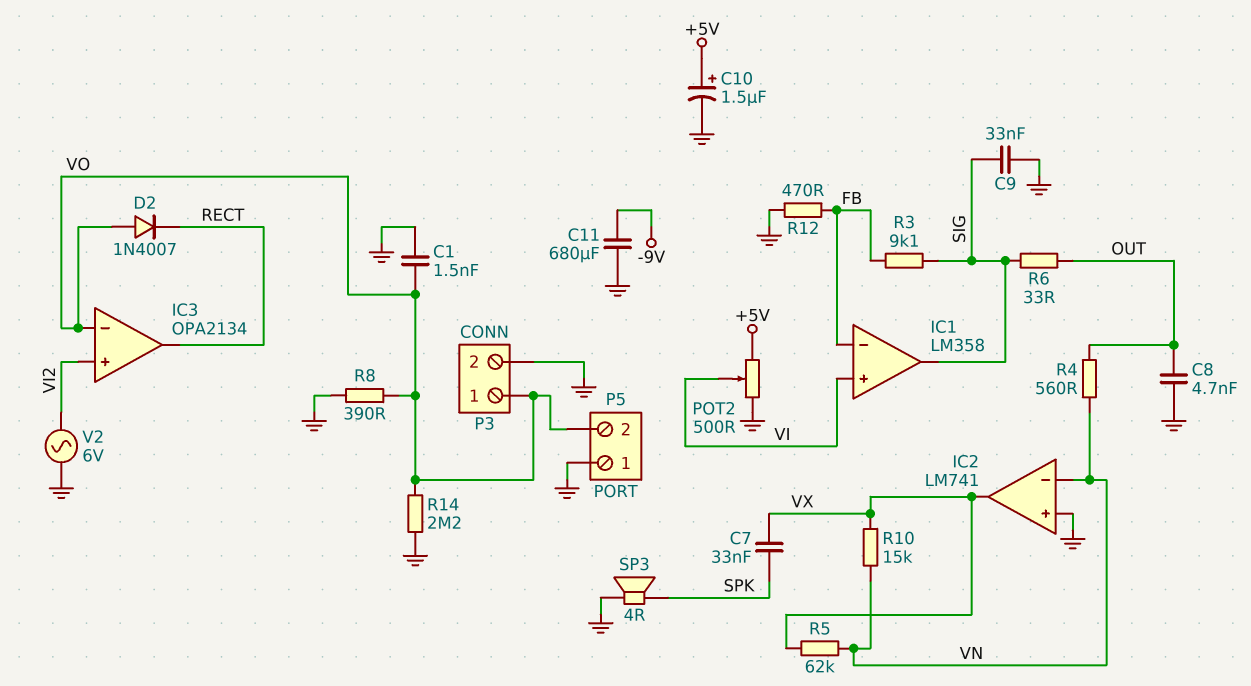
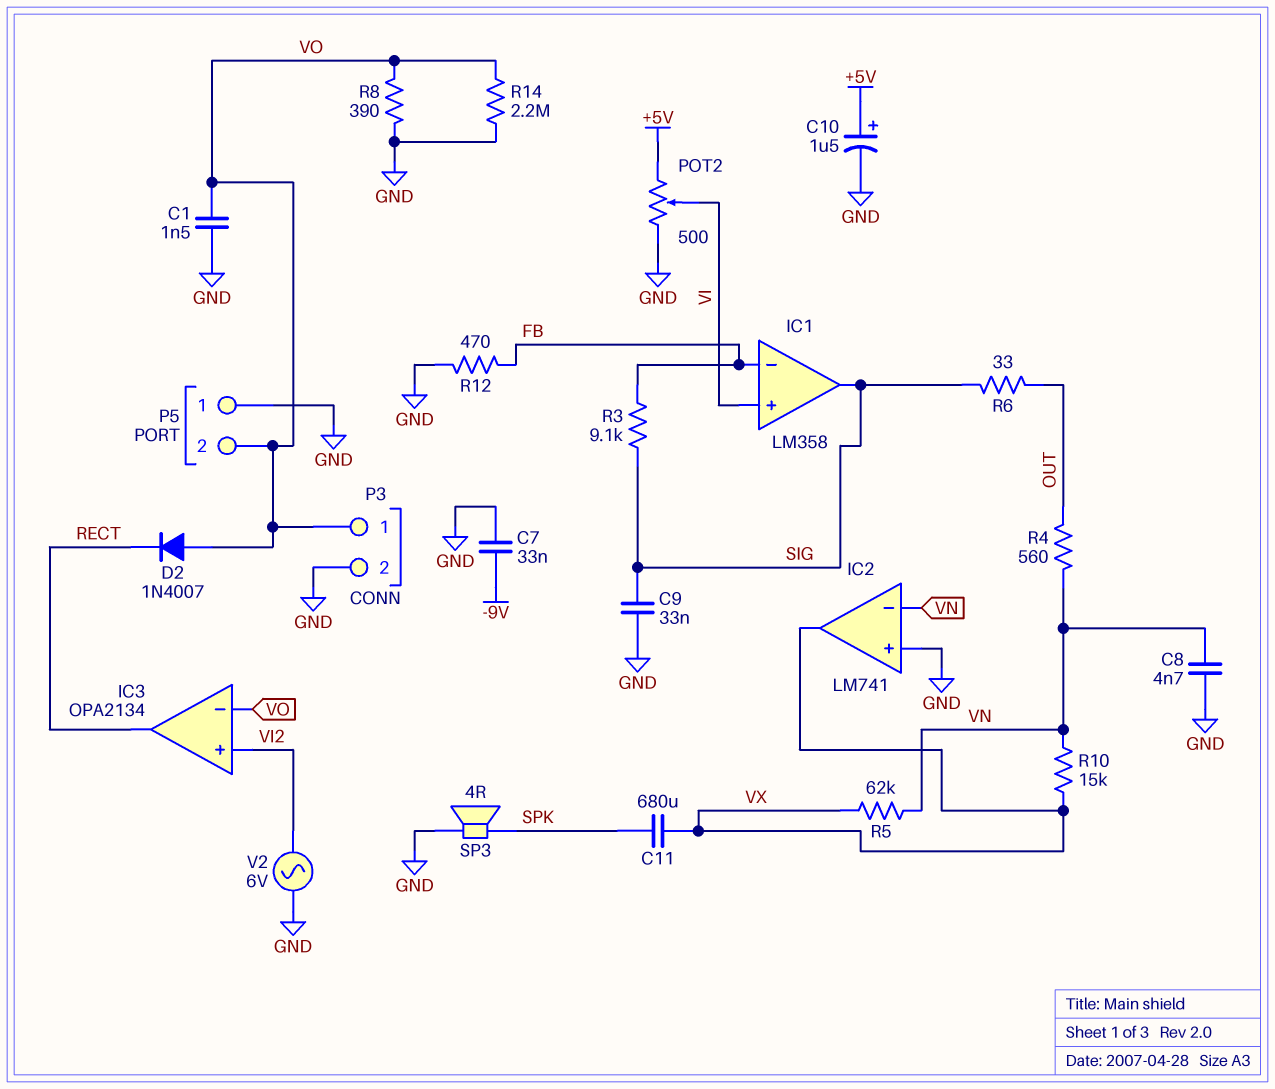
C7: 33nF (SPK, VX) -> 33nF (-9V, GND)
C8: 4.7nF (GND, OUT) -> 4.7nF (GND, VN)
C11: 680uF (-9V, GND) -> 680uF (SPK, VX)

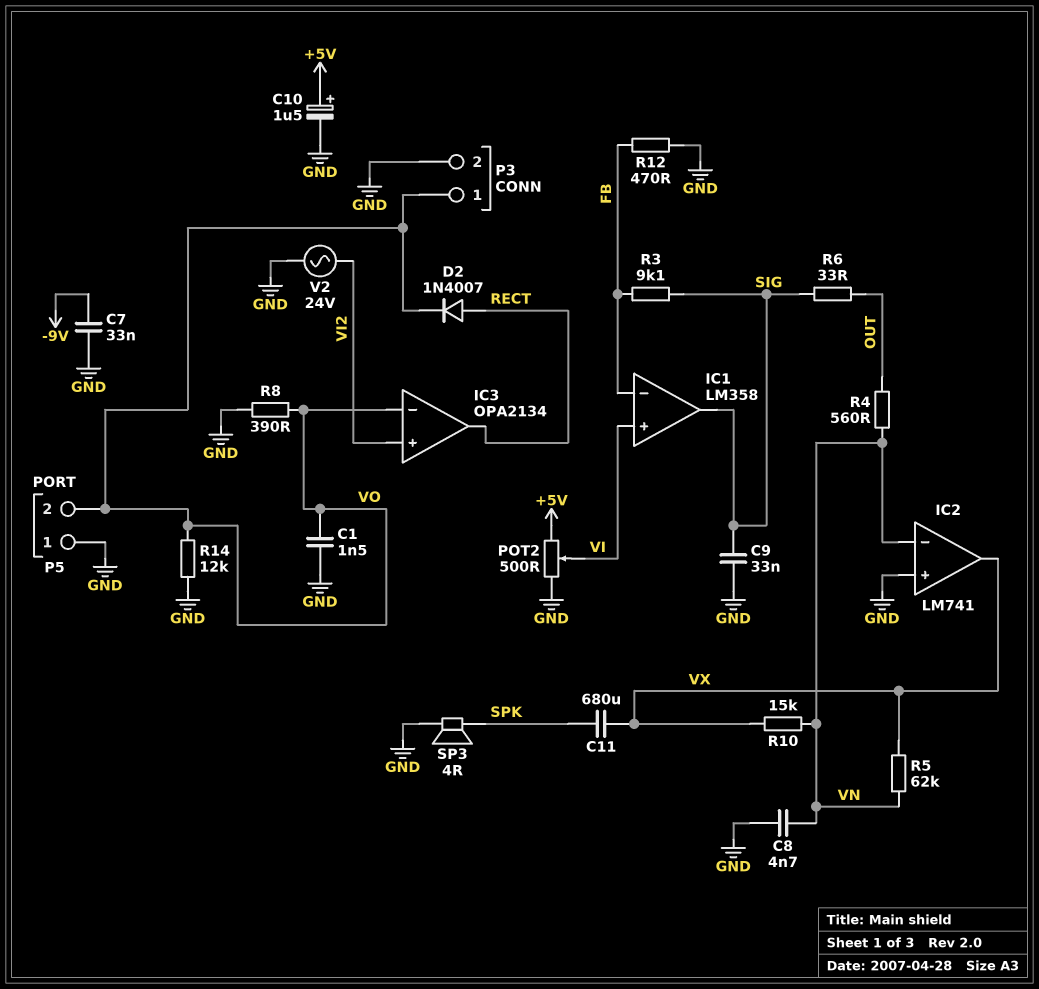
D2: diode 1N4007 (A VO, K RECT) -> diode 1N4007 (A RECT, K VO)
R14: 2.2M (GND, VO) -> 12k (GND, VO)
V2: AC 6V (GND, VI2) -> AC 24V (GND, VI2)

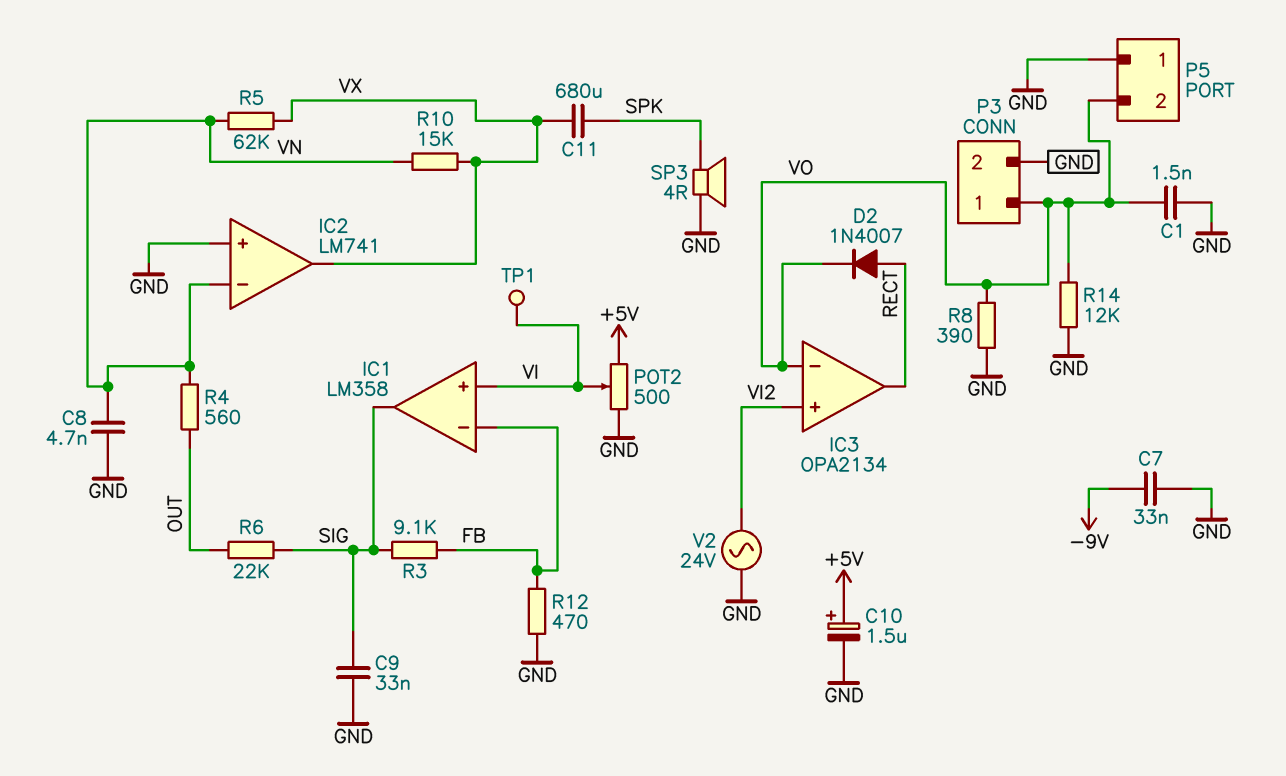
R6: 33 (OUT, SIG) -> 22k (OUT, SIG)
TP1: none -> test point (VI)

